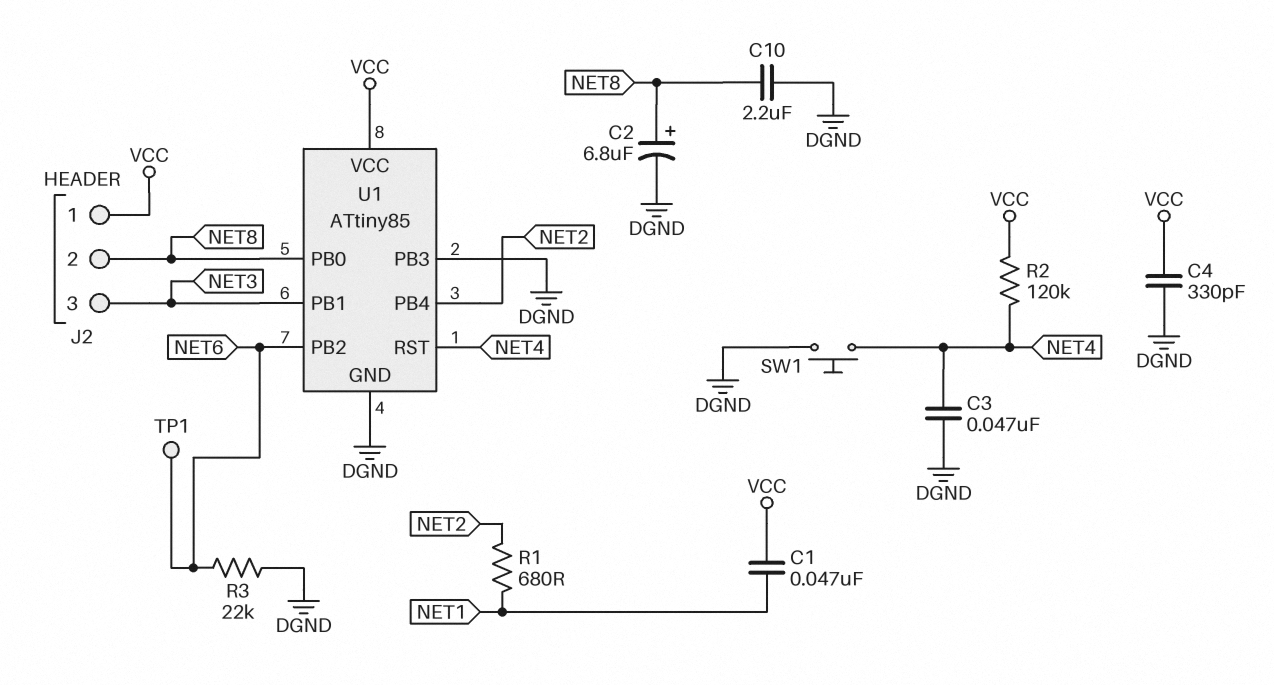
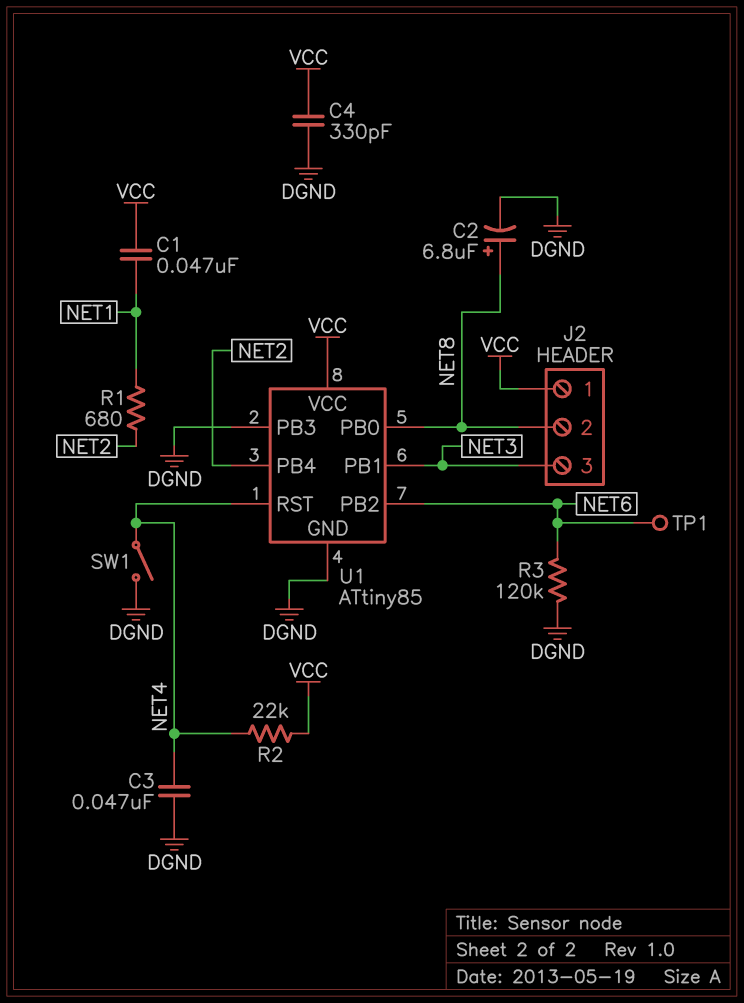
C10: 2.2uF (DGND, NET8) -> none
R2: 120k (NET4, VCC) -> 22k (NET4, VCC)
R3: 22k (DGND, NET6) -> 120k (DGND, NET6)
SW1: button (DGND, NET4) -> switch (DGND, NET4)

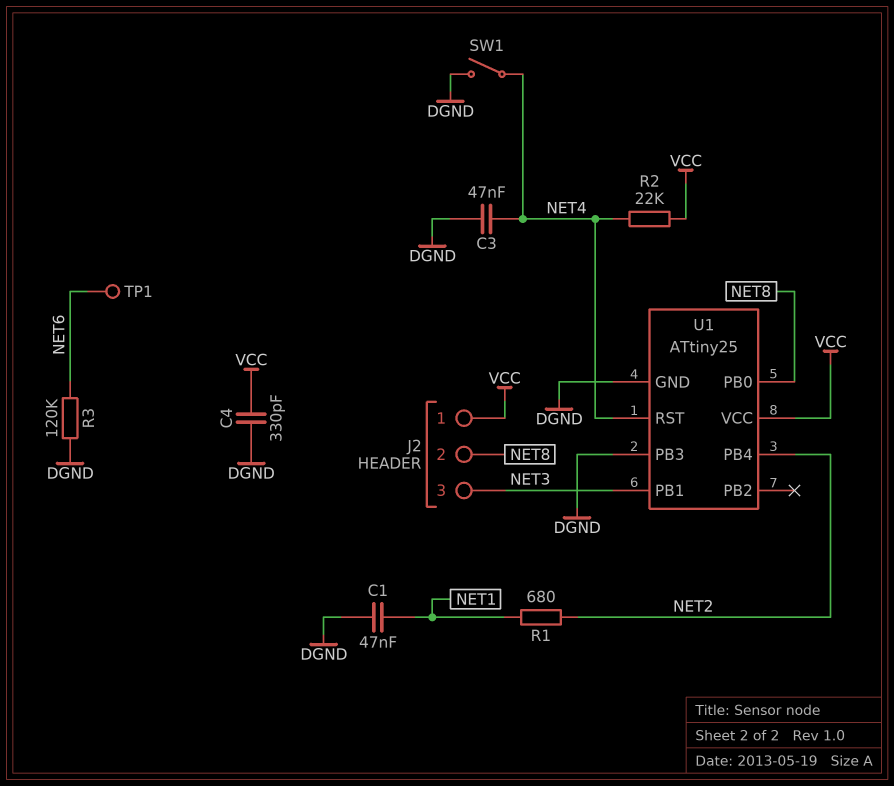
C1: 47nF (NET1, VCC) -> 47nF (DGND, NET1)
C2: 6.8uF (plus NET8, minus DGND) -> none
U1: ATtiny85 -> ATtiny25
U1 pin PB2: NET6 -> none

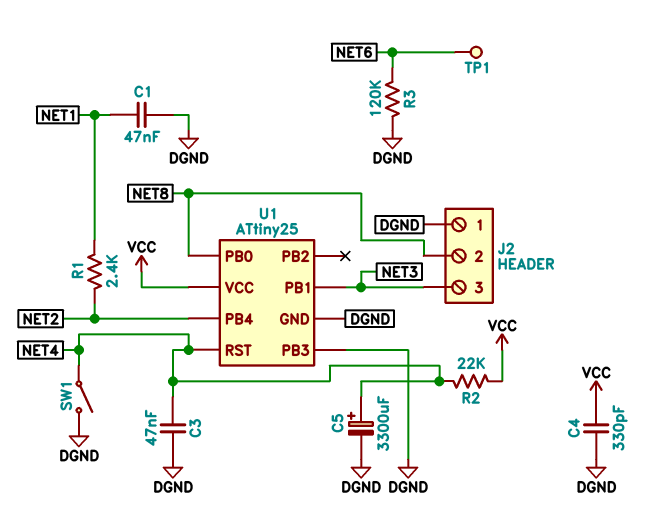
C5: none -> 3300uF (plus NET4, minus DGND)
J2 pin 1: VCC -> DGND
R1: 680 (NET1, NET2) -> 2.4k (NET1, NET2)

